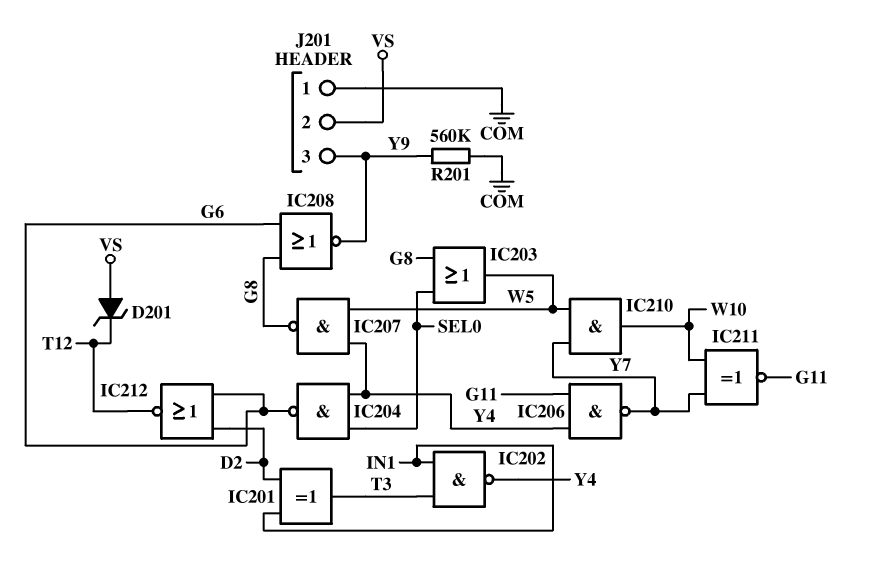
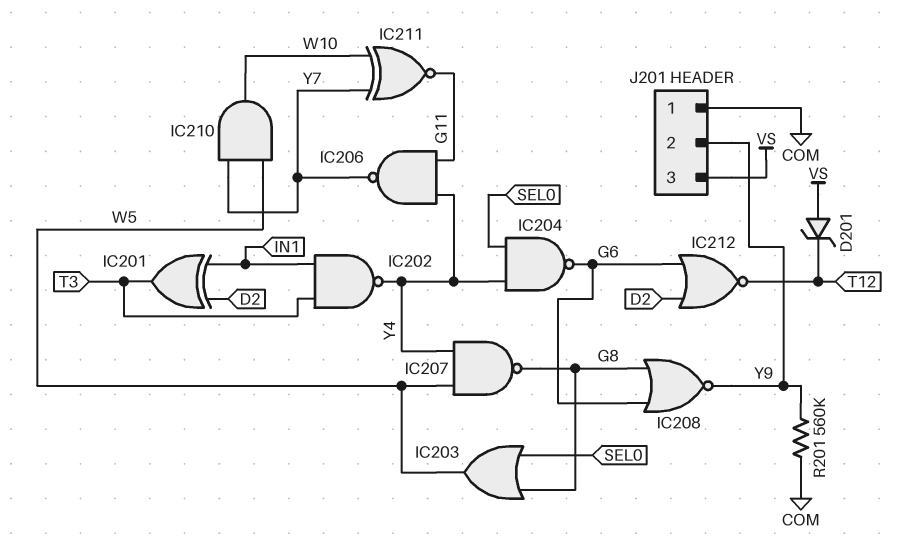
J201 pin 2: VS -> Y9
J201 pin 3: Y9 -> VS

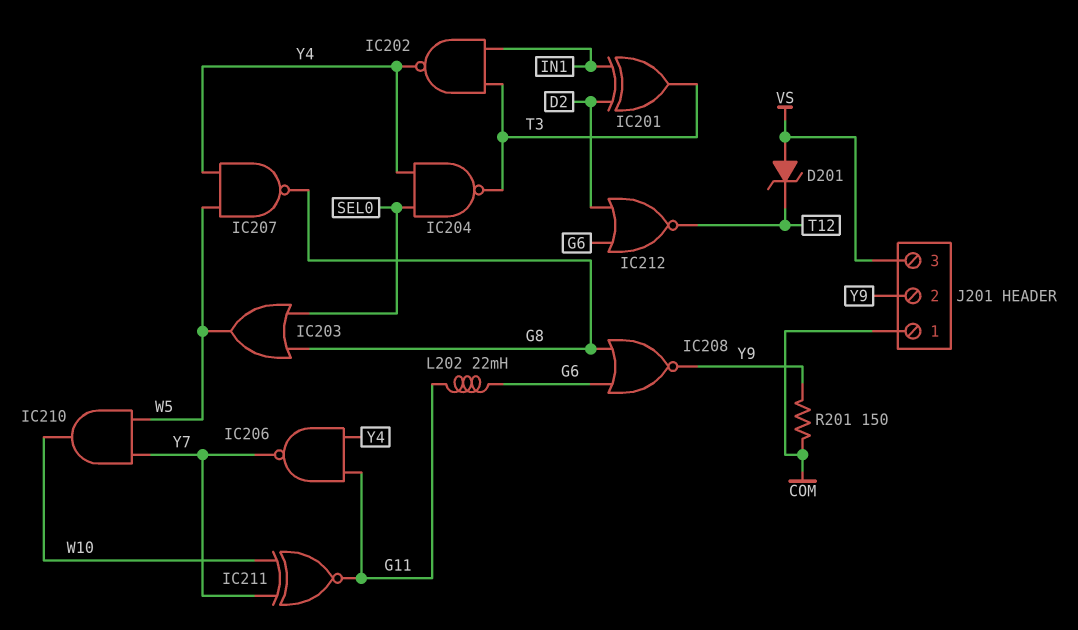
IC204: NAND (in SEL0, in Y4, out G6) -> NAND (in SEL0, in Y4, out T3)
L202: none -> 22mH (G6, G11)
R201: 560k (COM, Y9) -> 150 (COM, Y9)

